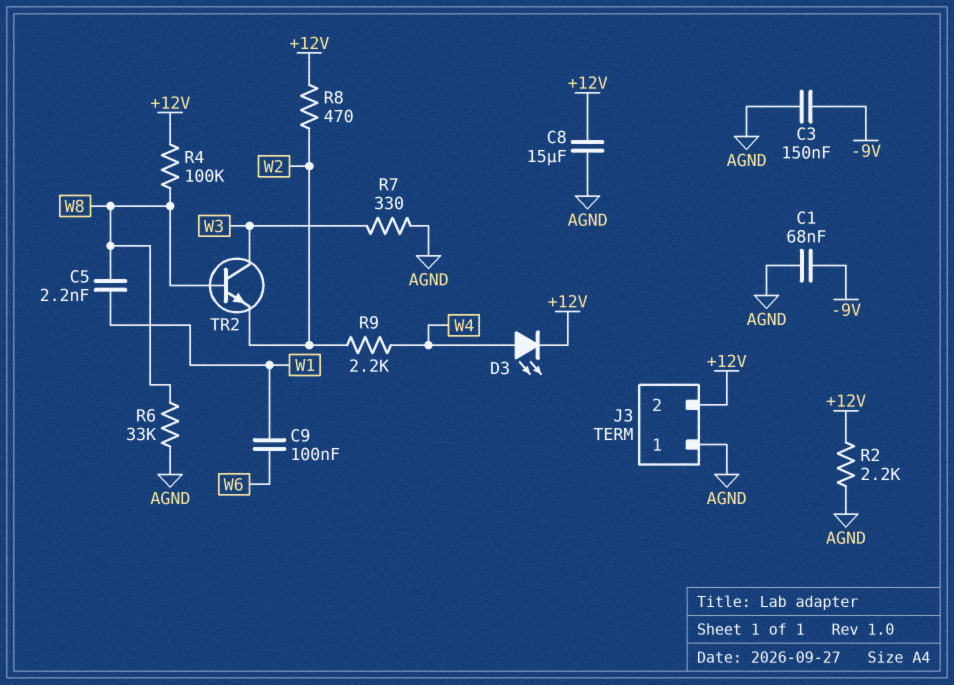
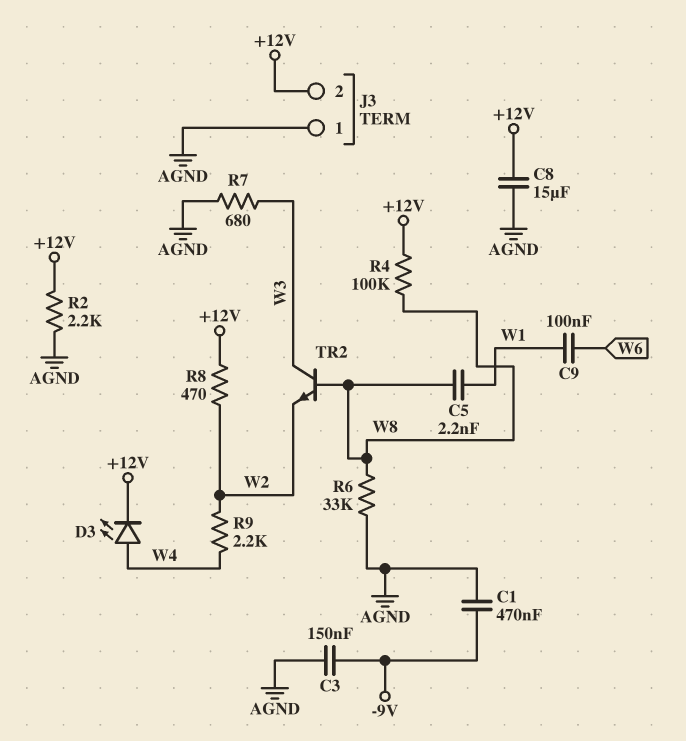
C1: 68nF (-9V, AGND) -> 470nF (-9V, AGND)
R7: 330 (AGND, W3) -> 680 (AGND, W3)

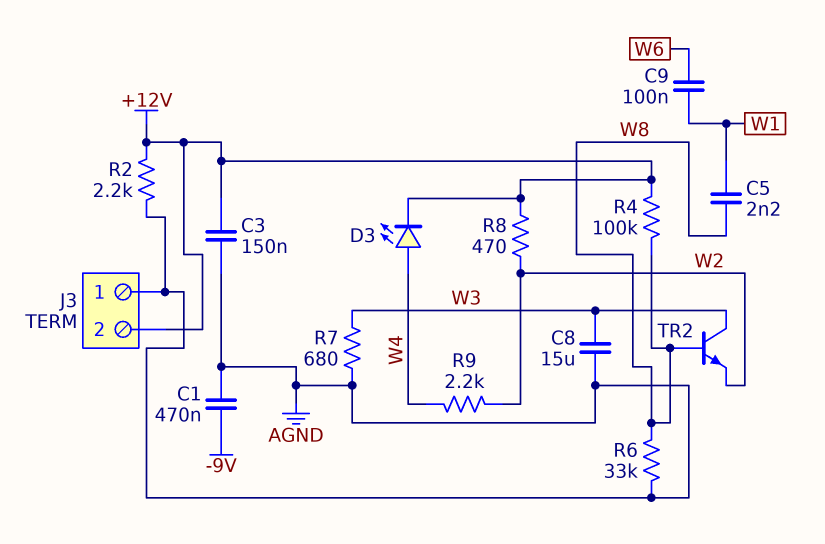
C3: 150nF (-9V, AGND) -> 150nF (+12V, AGND)
C8: 15uF (+12V, AGND) -> 15uF (AGND, W3)

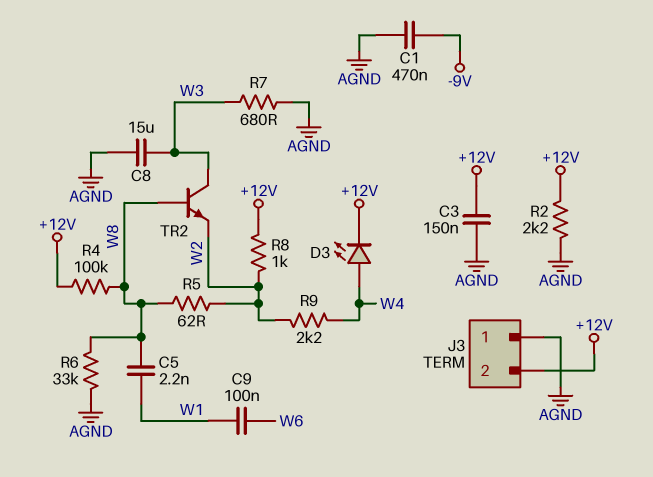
R5: none -> 62 (W2, W8)
R8: 470 (+12V, W2) -> 1k (+12V, W2)

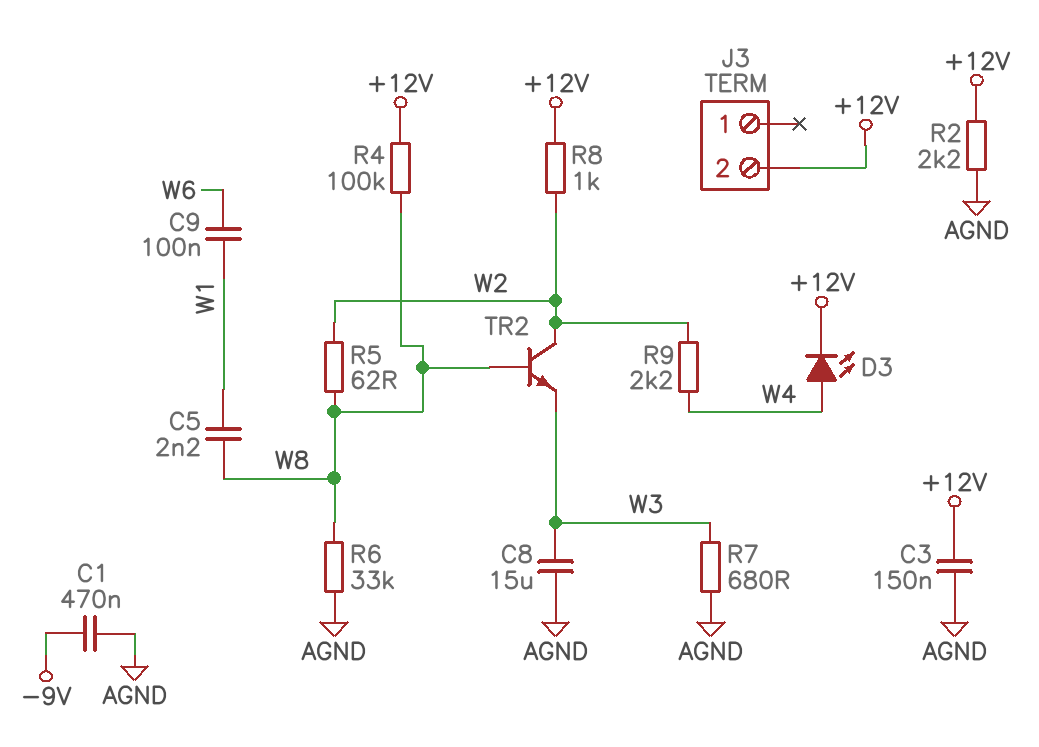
J3 pin 1: AGND -> none
TR2: NPN (B W8, C W3, E W2) -> NPN (B W8, C W2, E W3)

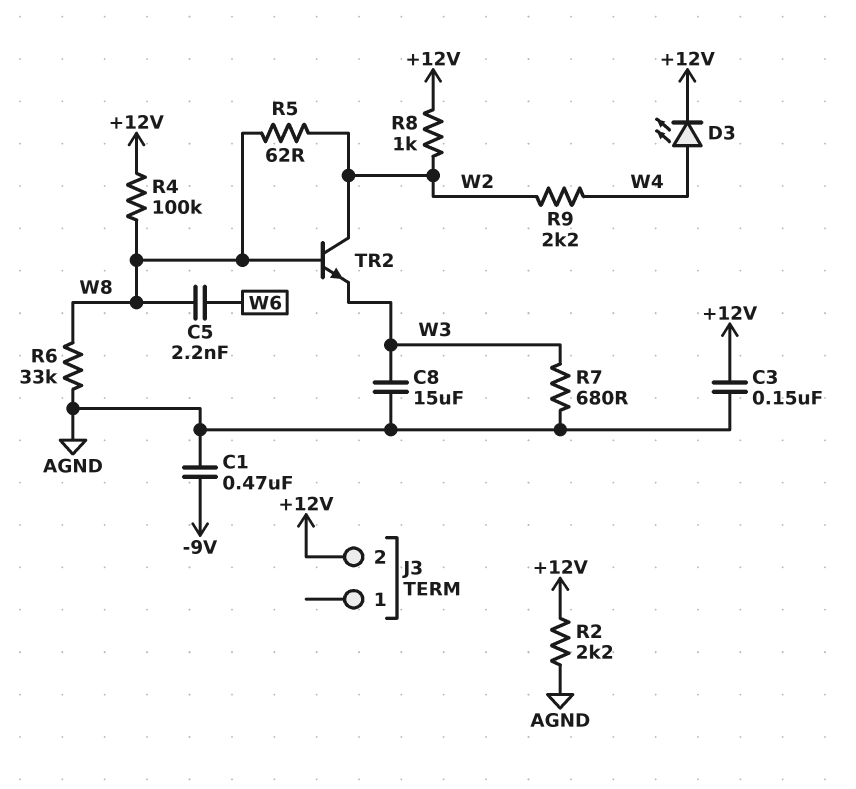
C5: 2.2nF (W1, W8) -> 2.2nF (W6, W8)
C9: 100nF (W1, W6) -> none

